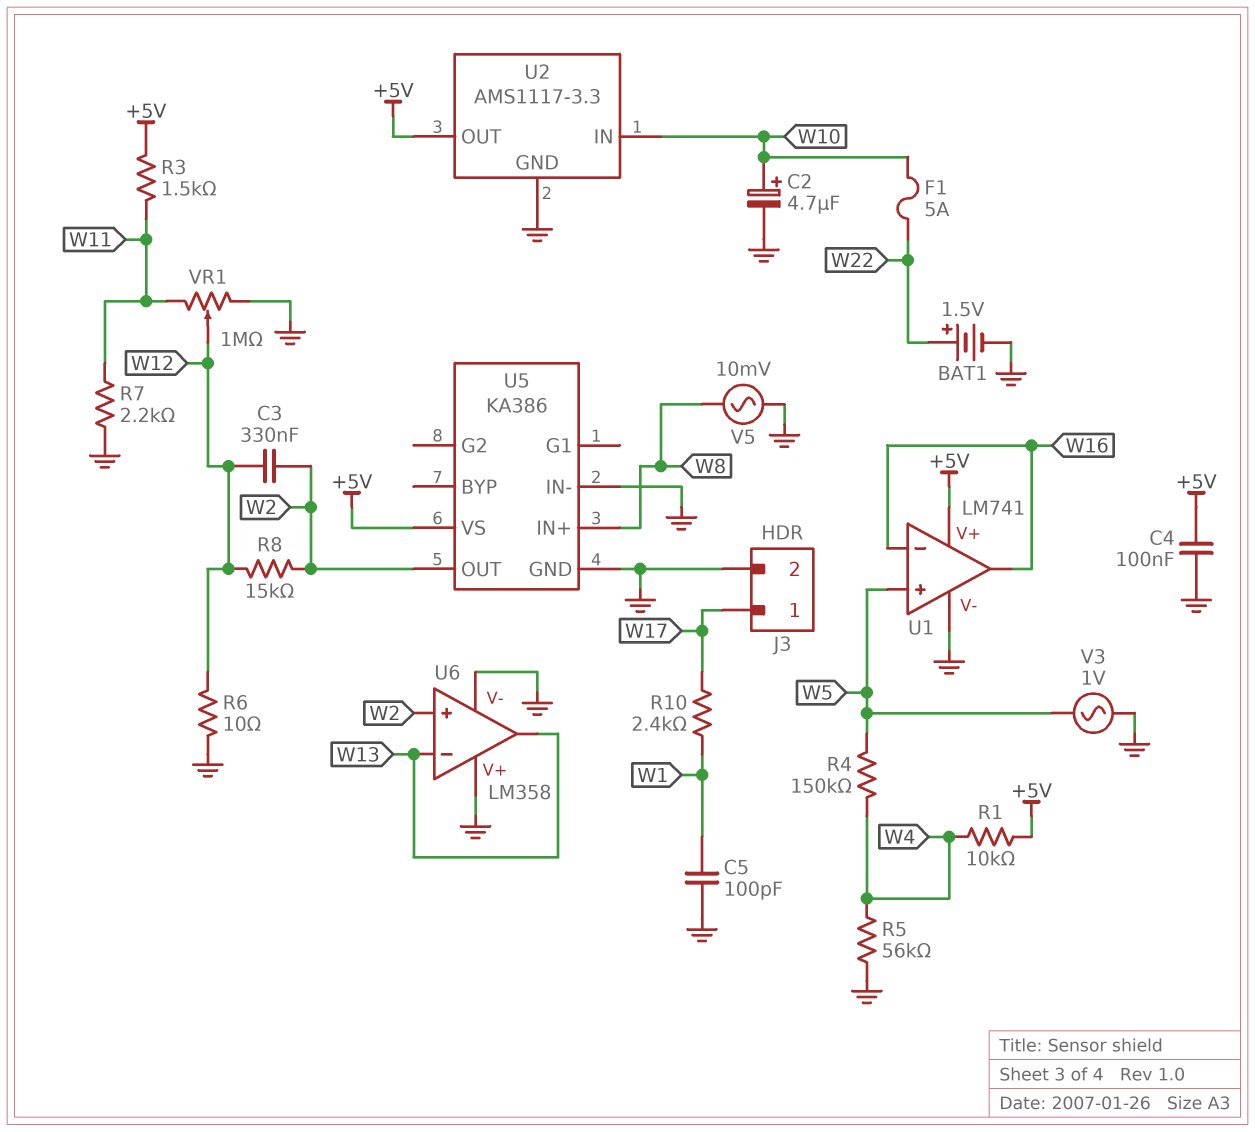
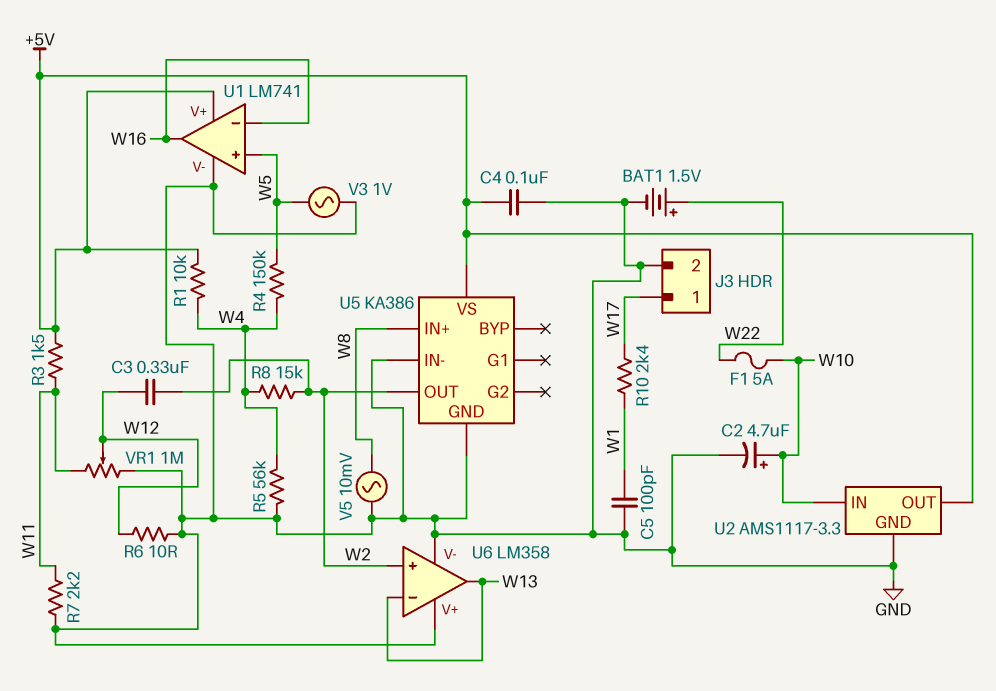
R8: 15k (W2, W12) -> 15k (W2, W4)

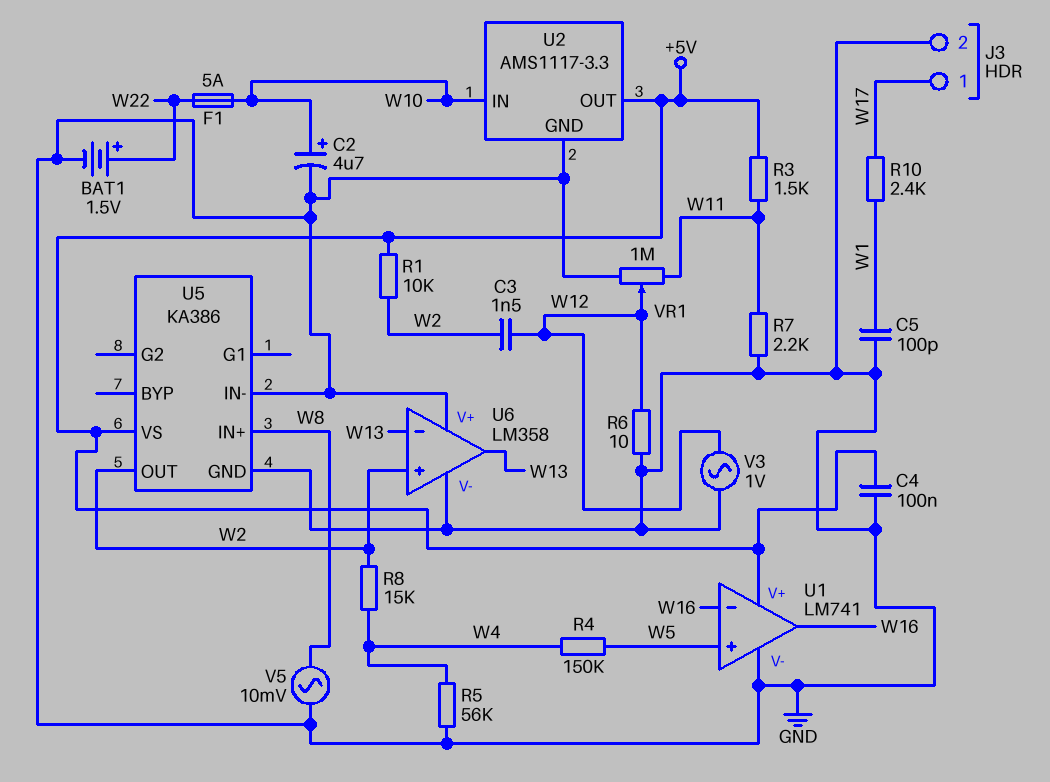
C3: 330nF (W2, W12) -> 1.5nF (W2, W12)
R1: 10k (+5V, W4) -> 10k (+5V, W2)
V3: AC 1V (GND, W5) -> AC 1V (GND, W12)

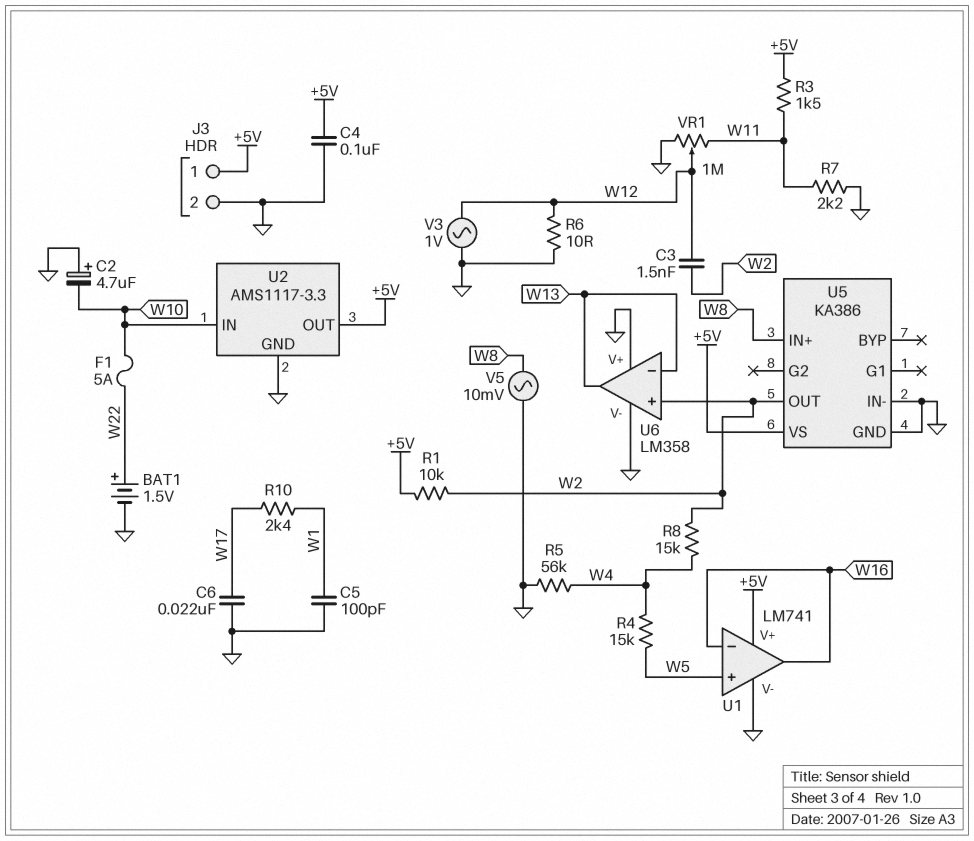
C2: 4.7uF (plus W10, minus GND) -> 4.7uF (plus GND, minus W10)
C6: none -> 22nF (GND, W17)
J3 pin 1: W17 -> +5V
R4: 150k (W4, W5) -> 15k (W4, W5)

